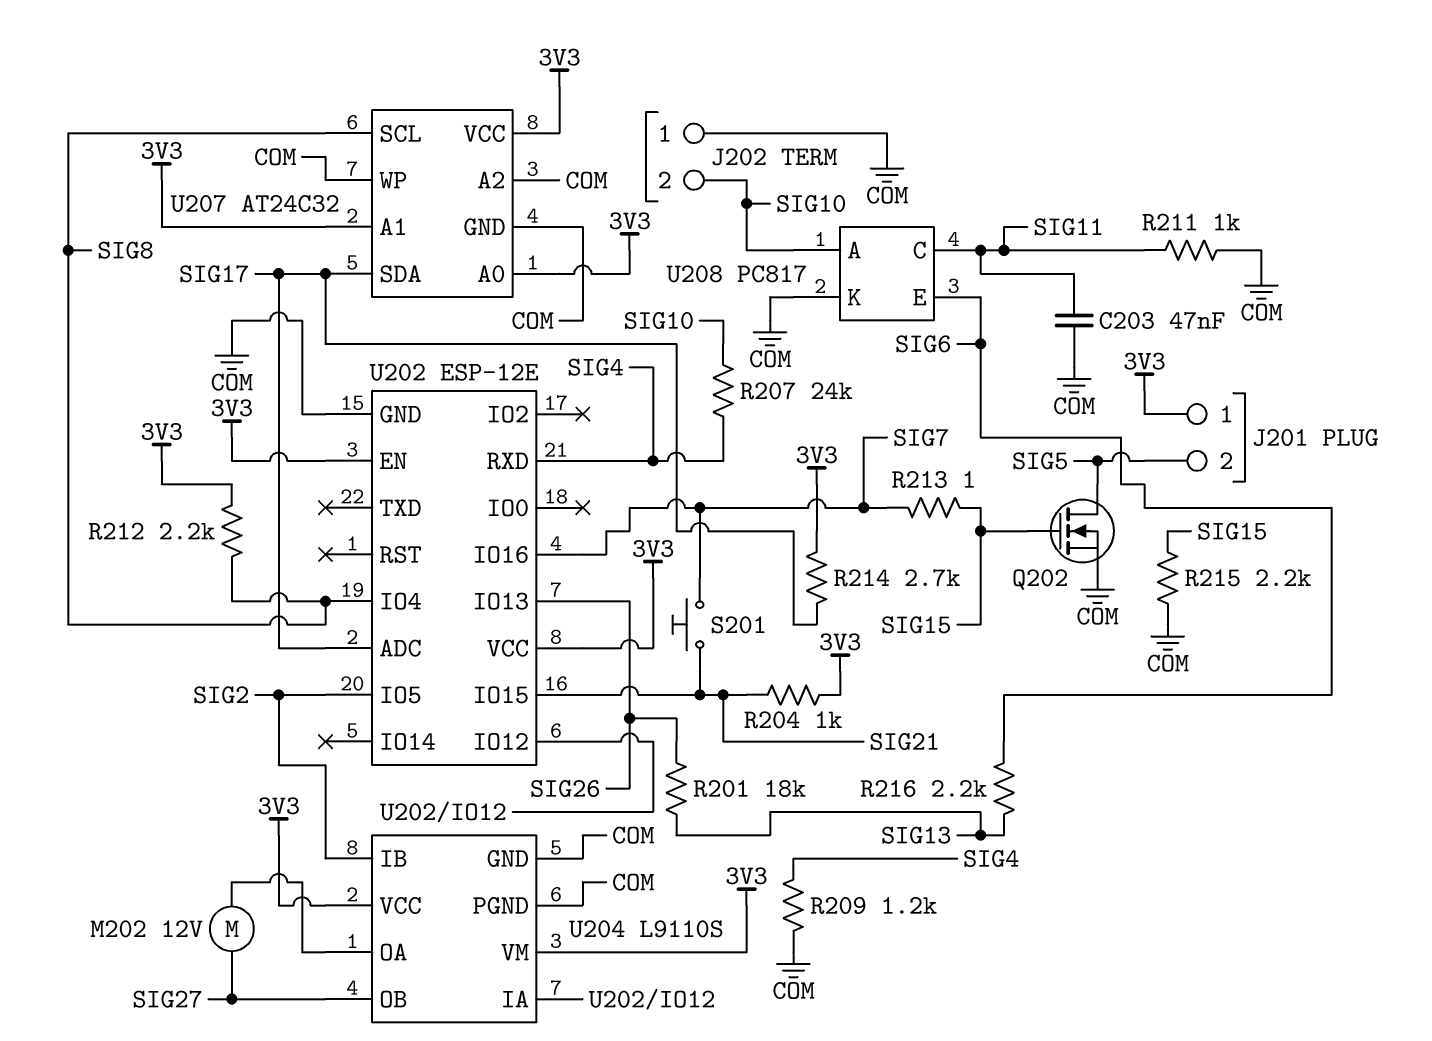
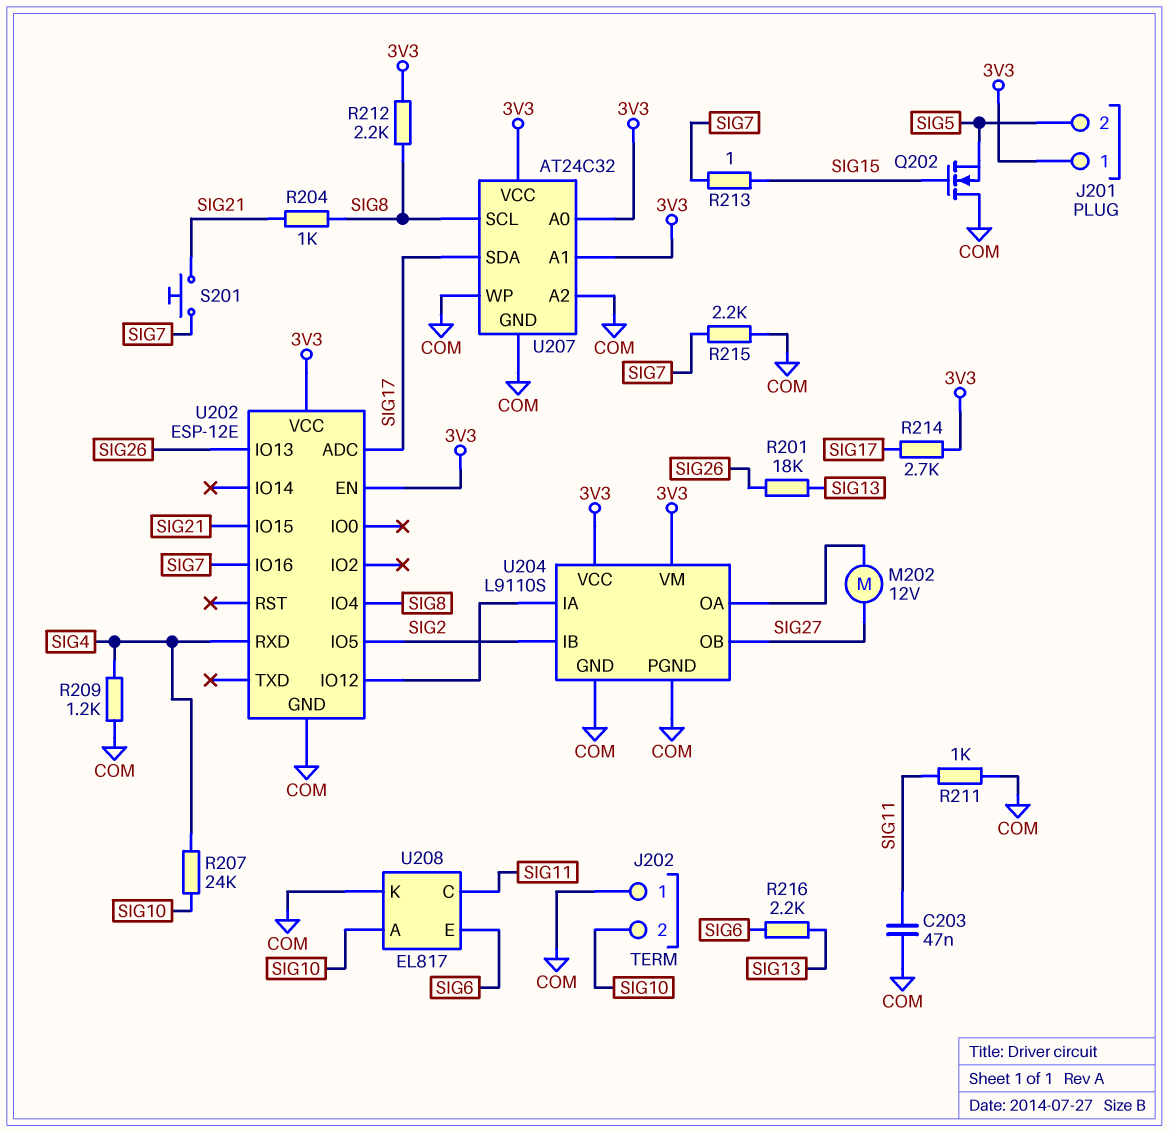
Q202: NMOS (G SIG15, D SIG5, S COM) -> NMOS (G SIG15, D COM, S SIG5)
R204: 1k (3V3, SIG21) -> 1k (SIG8, SIG21)
R215: 2.2k (COM, SIG15) -> 2.2k (COM, SIG7)
U208: PC817 -> EL817

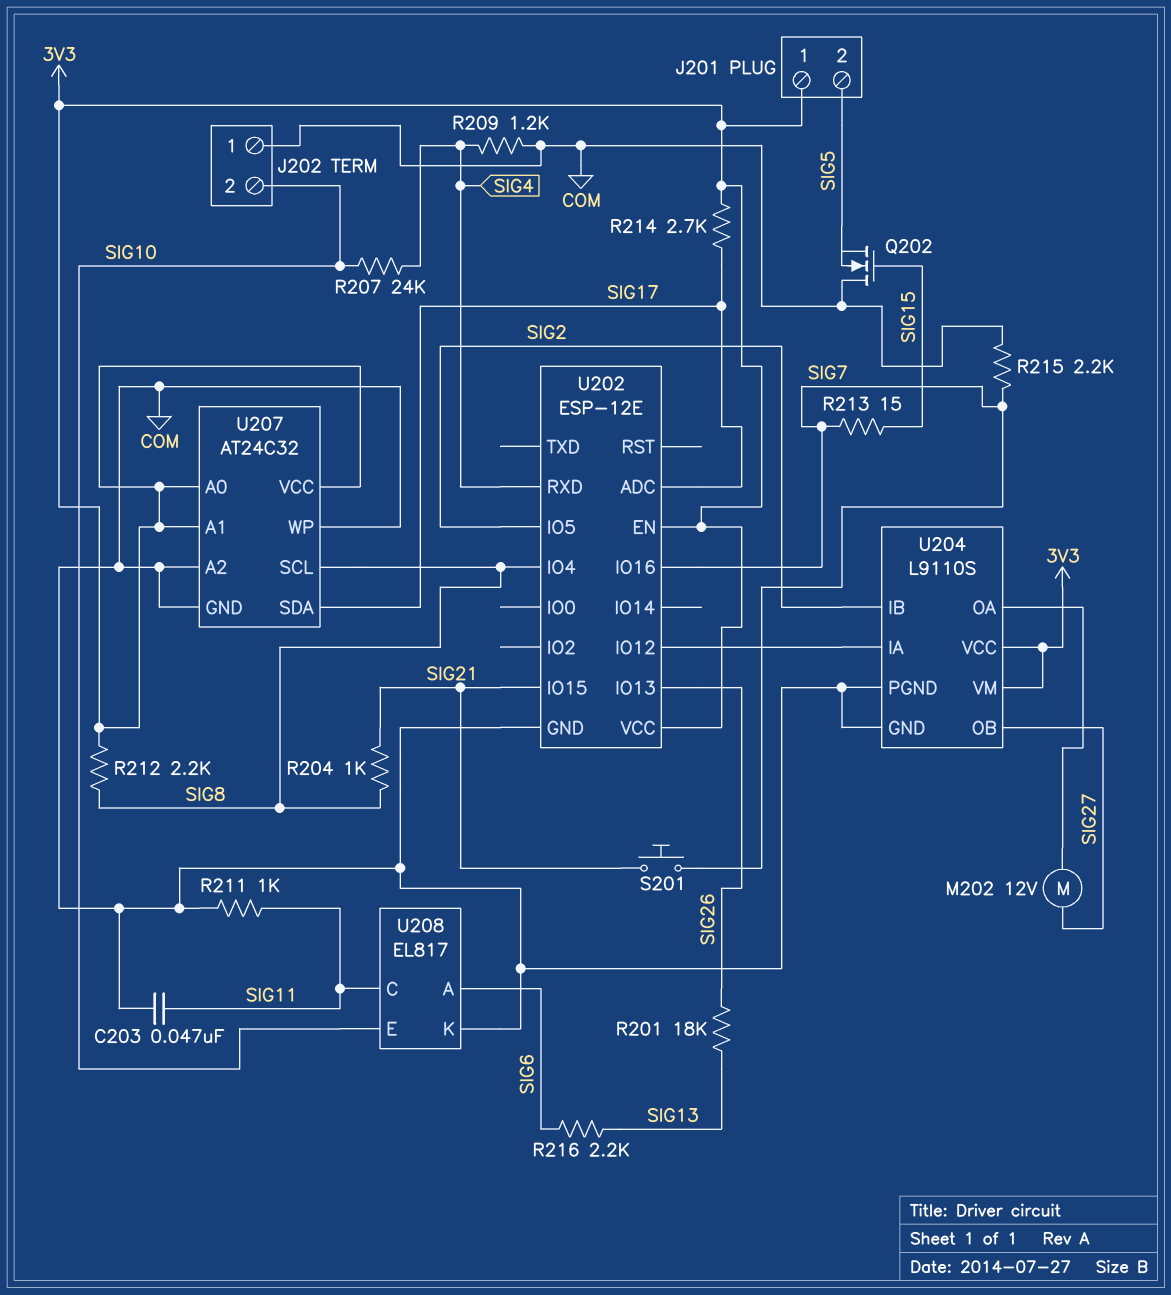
R213: 1 (SIG7, SIG15) -> 15 (SIG7, SIG15)
U208 pin A: SIG10 -> SIG6
U208 pin E: SIG6 -> SIG10

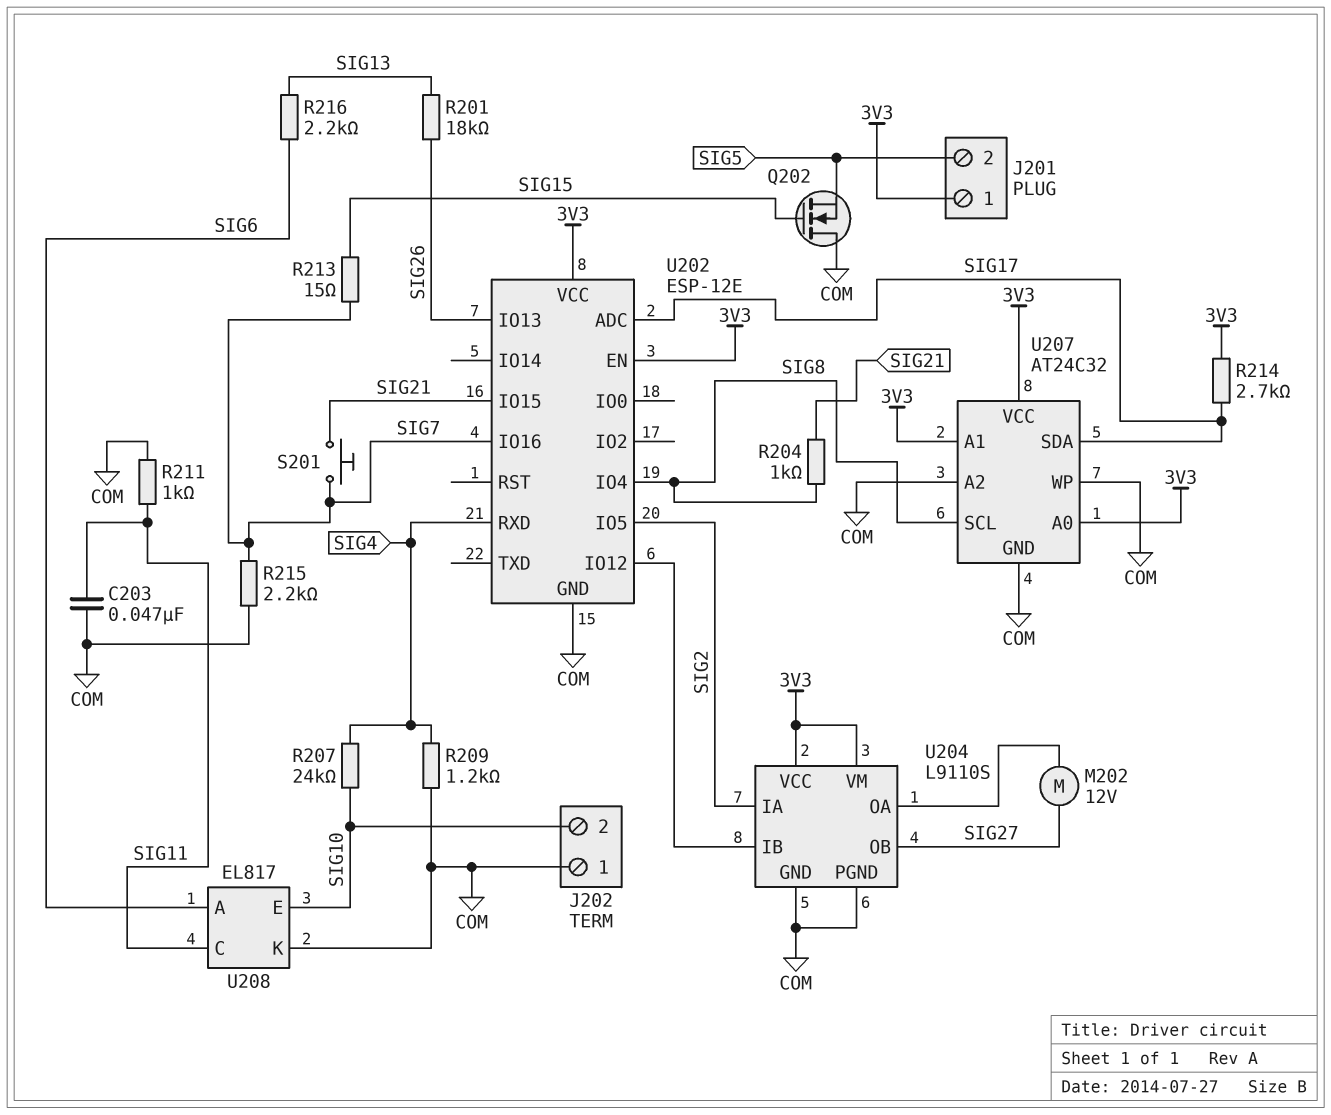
R212: 2.2k (3V3, SIG8) -> none
U204 pin IA: U202/IO12 -> SIG2
U204 pin IB: SIG2 -> U202/IO12

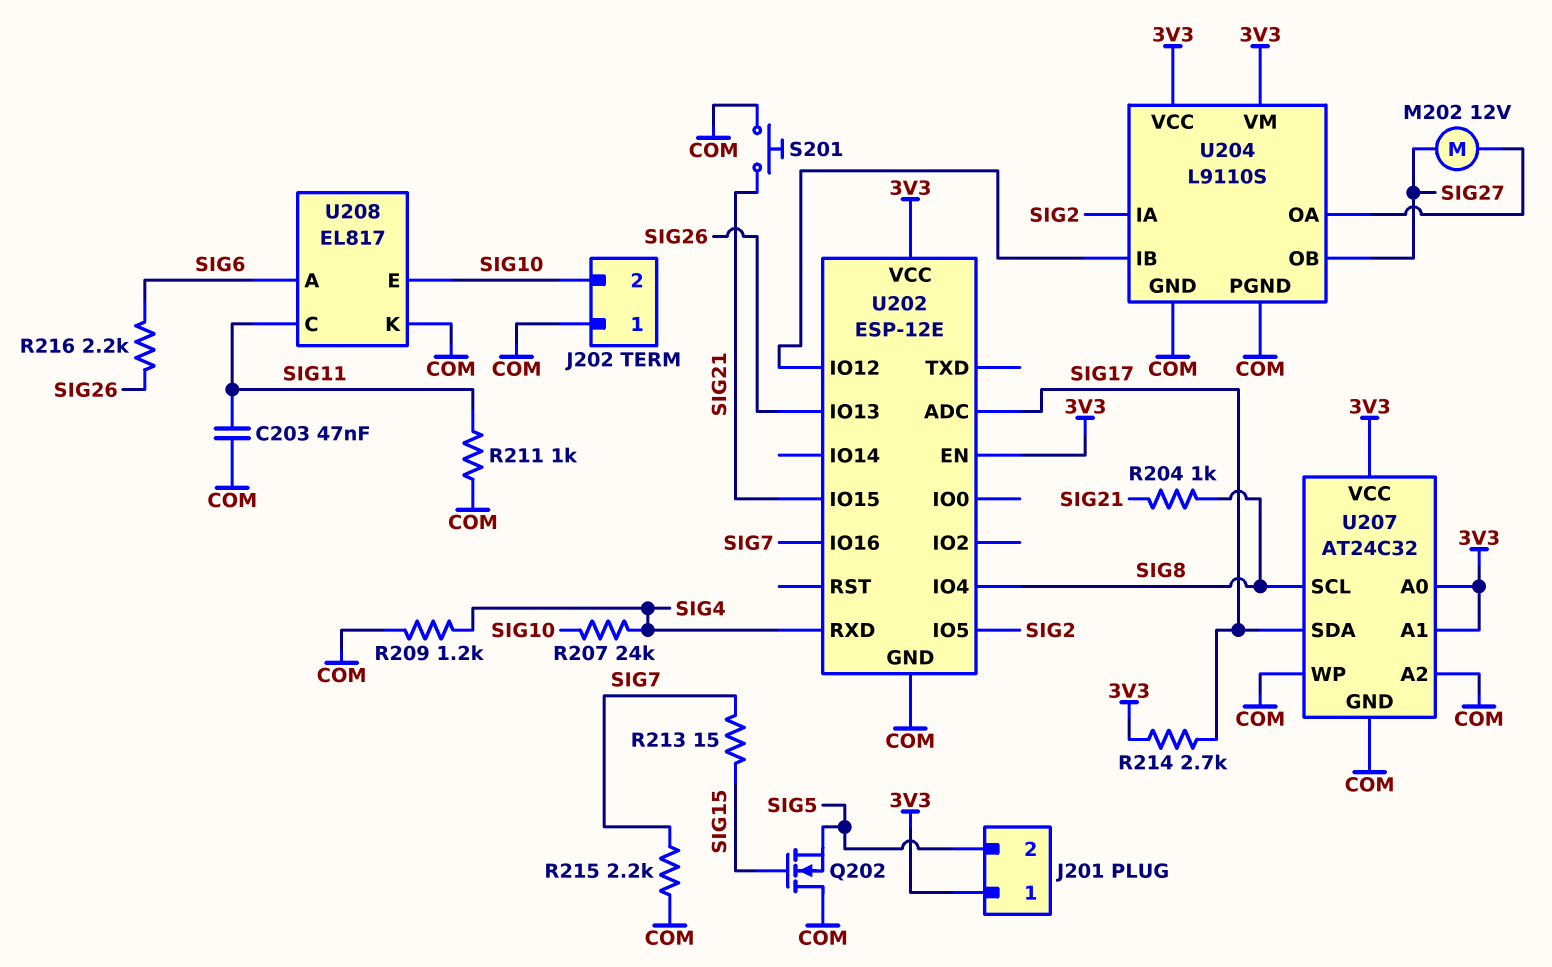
R201: 18k (SIG13, SIG26) -> none
R216: 2.2k (SIG6, SIG13) -> 2.2k (SIG6, SIG26)
S201: button (SIG7, SIG21) -> button (COM, SIG21)

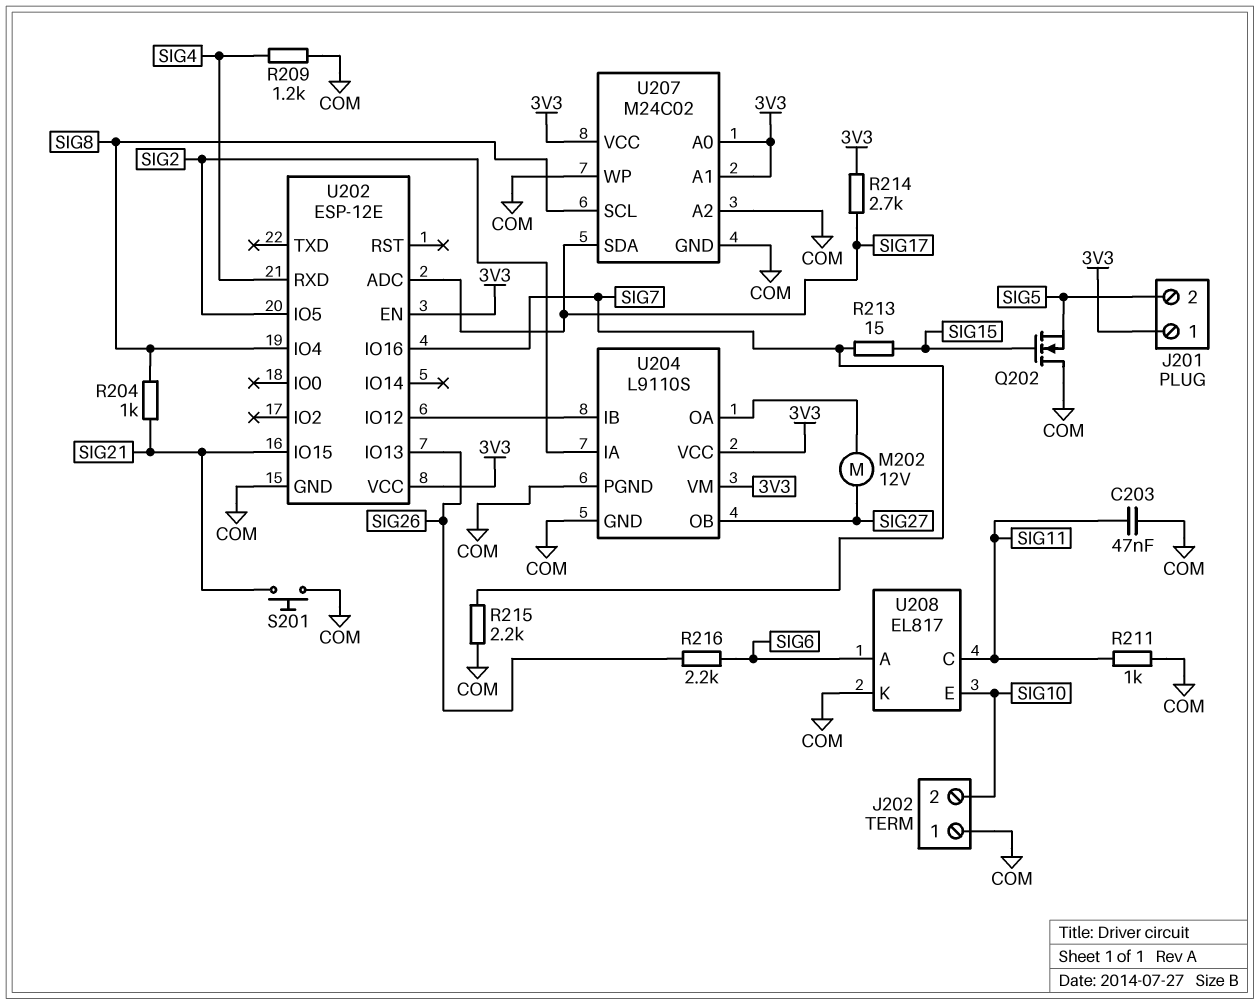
R207: 24k (SIG4, SIG10) -> none
U207: AT24C32 -> M24C02

